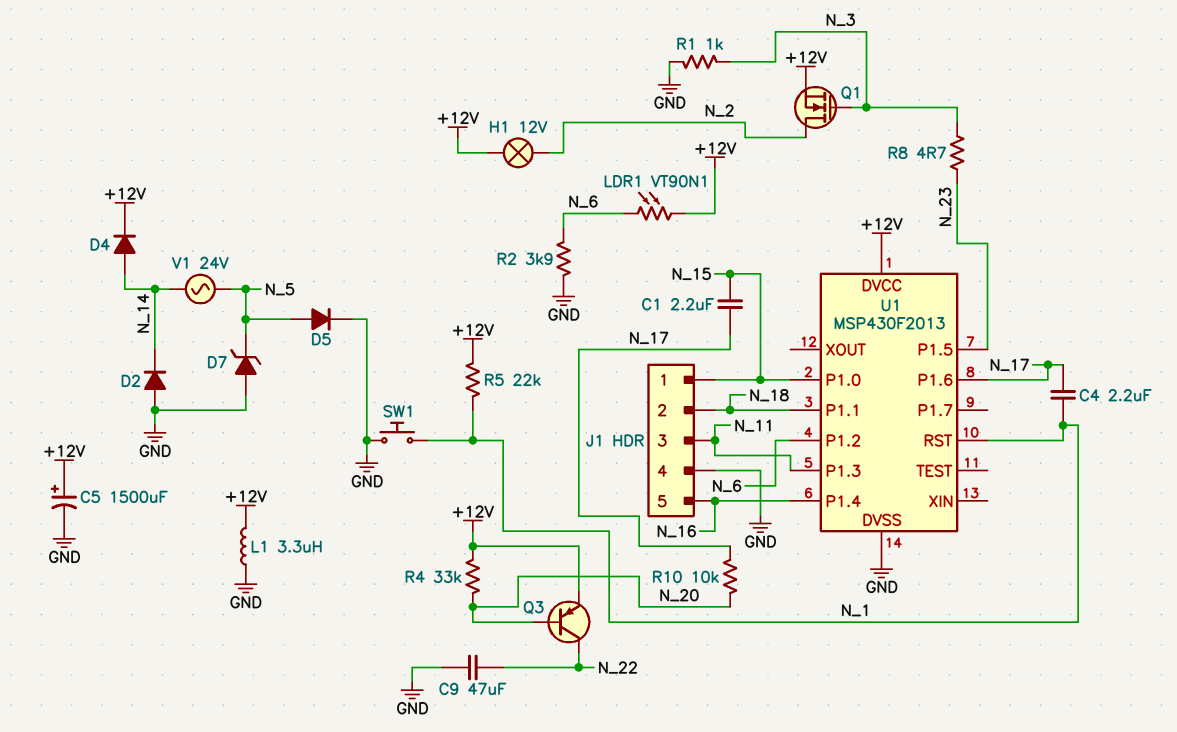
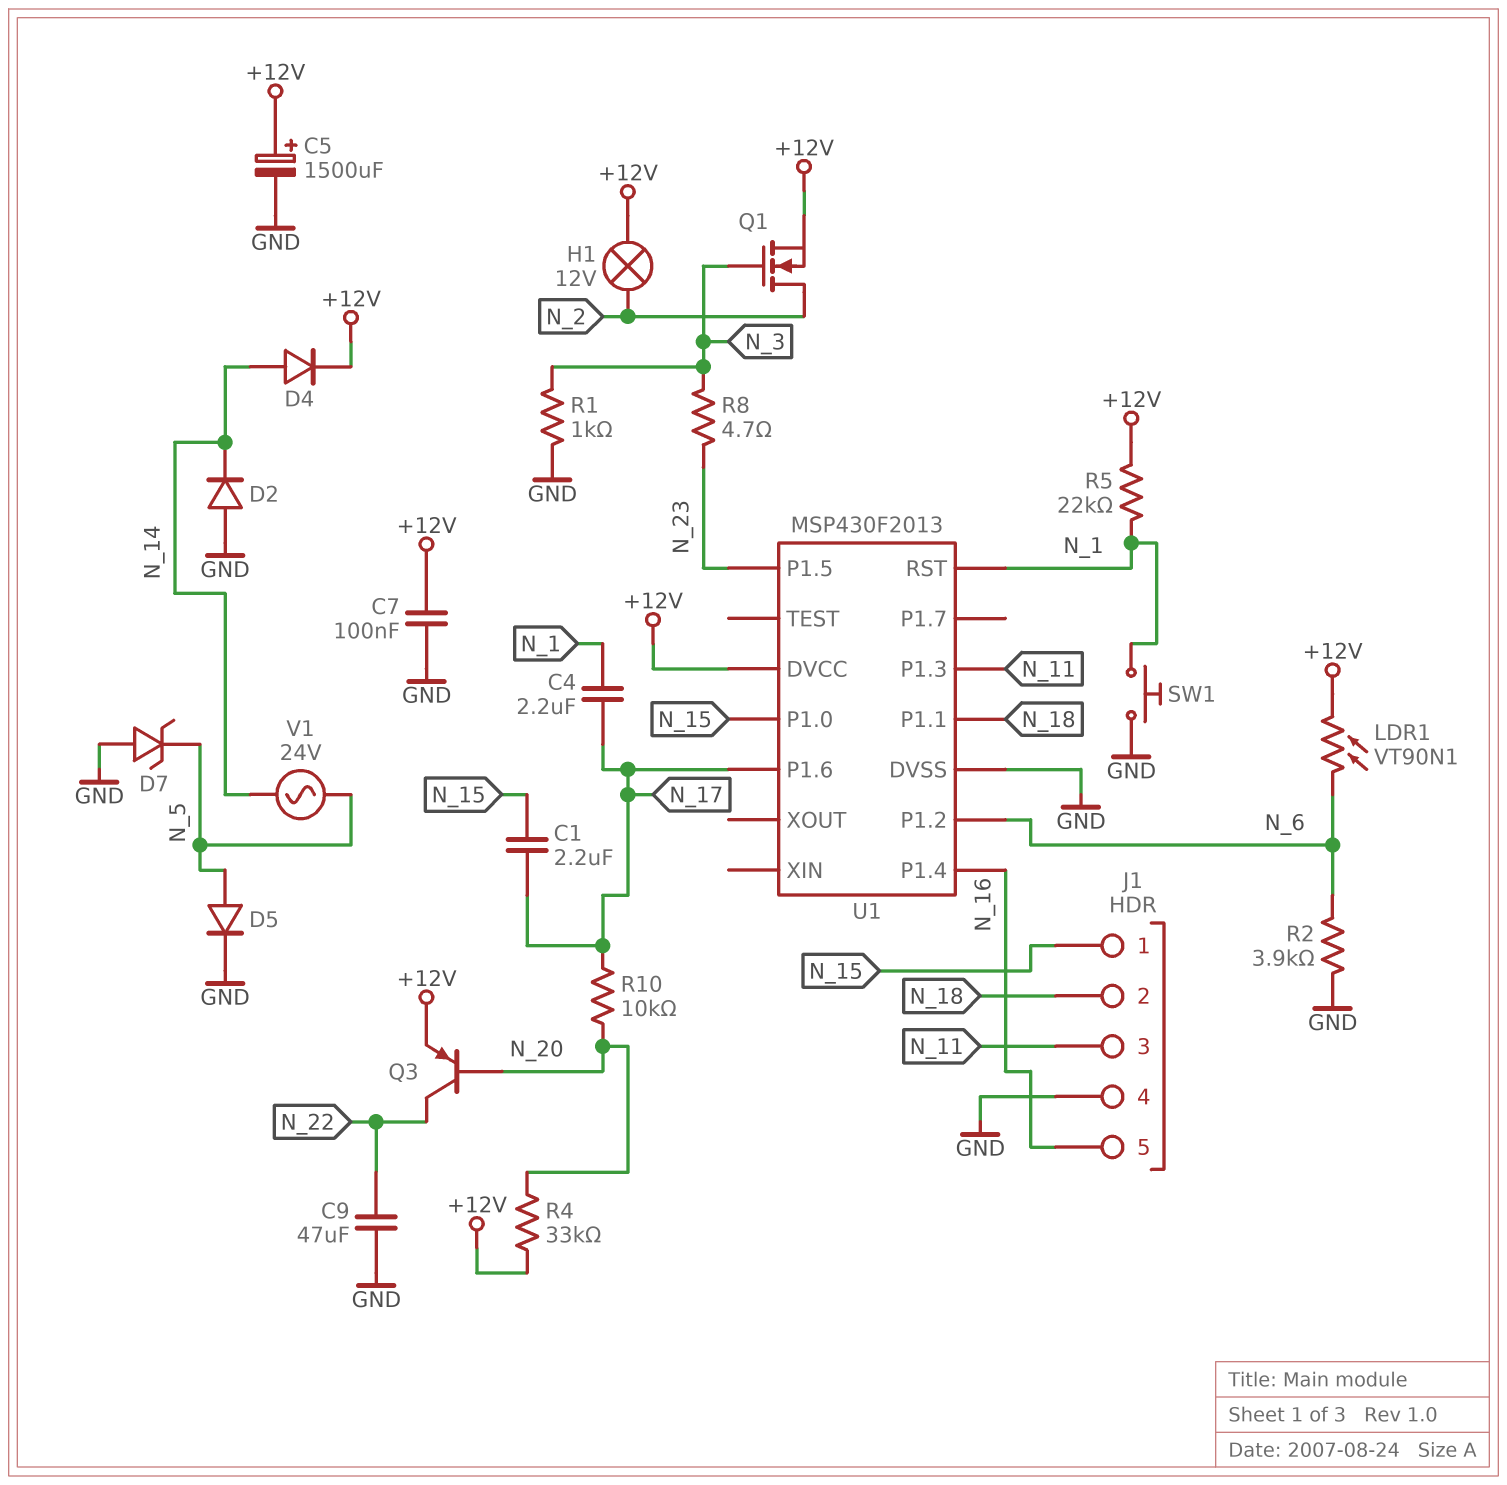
C7: none -> 100nF (+12V, GND)
L1: 3.3uH (+12V, GND) -> none

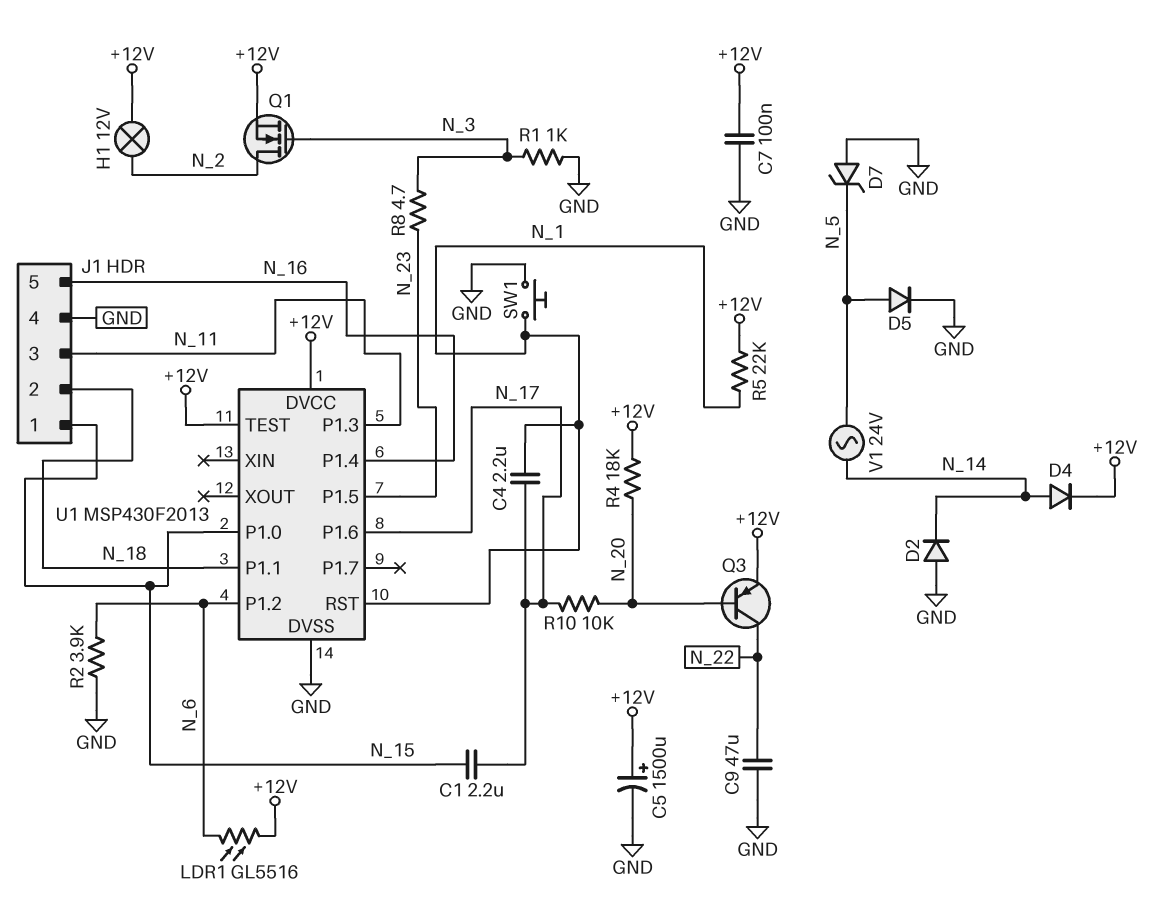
LDR1: VT90N1 (+12V, N_6) -> GL5516 (+12V, N_6)
R4: 33k (+12V, N_20) -> 18k (+12V, N_20)
U1 pin TEST: none -> +12V

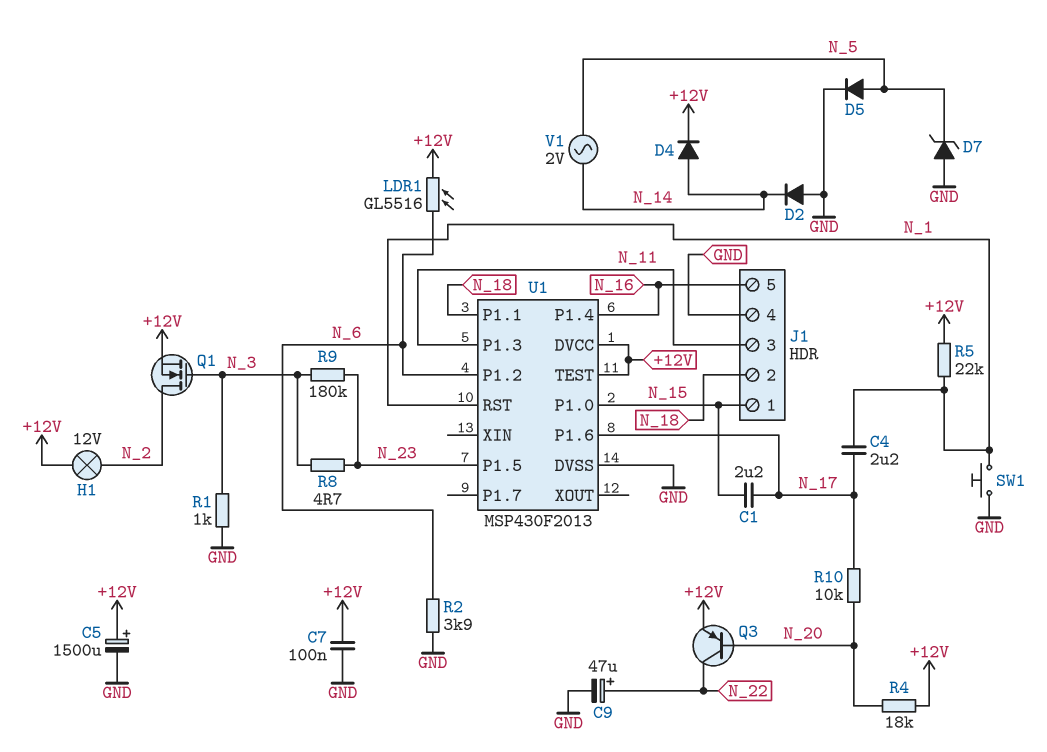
C9: 47uF (GND, N_22) -> 47uF (plus N_22, minus GND)
R9: none -> 180k (N_3, N_23)
V1: AC 24V (N_5, N_14) -> AC 2V (N_5, N_14)

